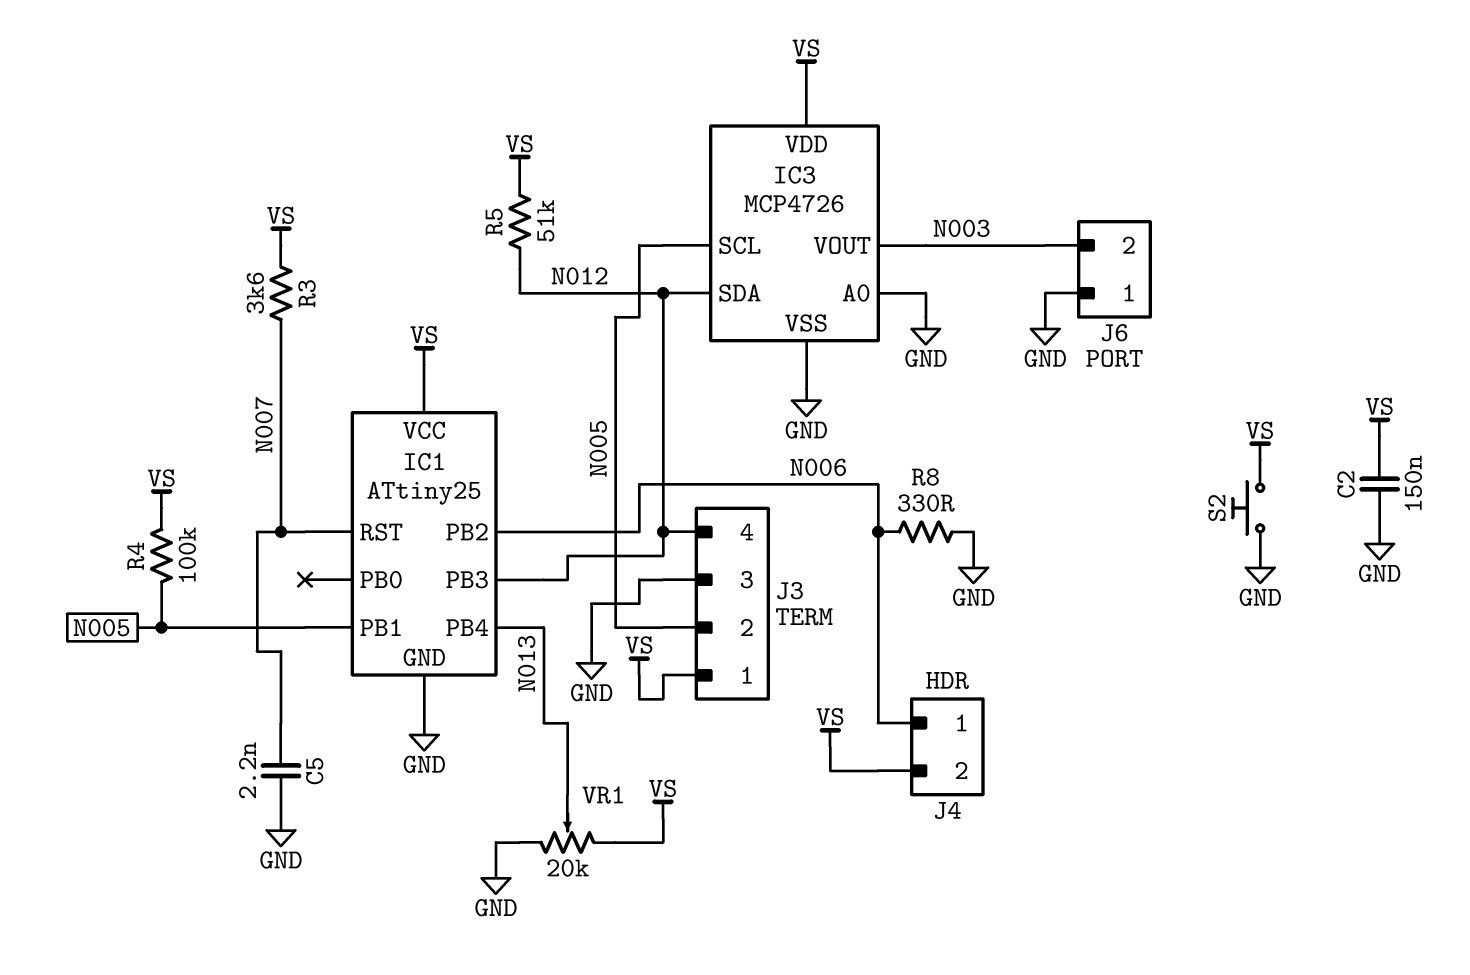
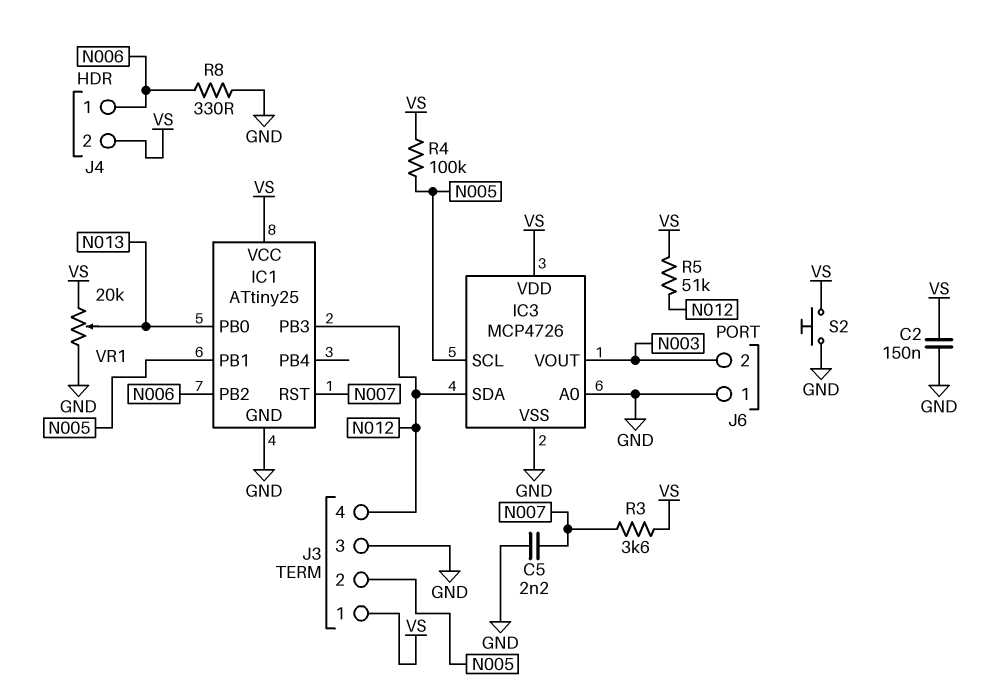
IC1 pin PB0: none -> N013
IC1 pin PB4: N013 -> none

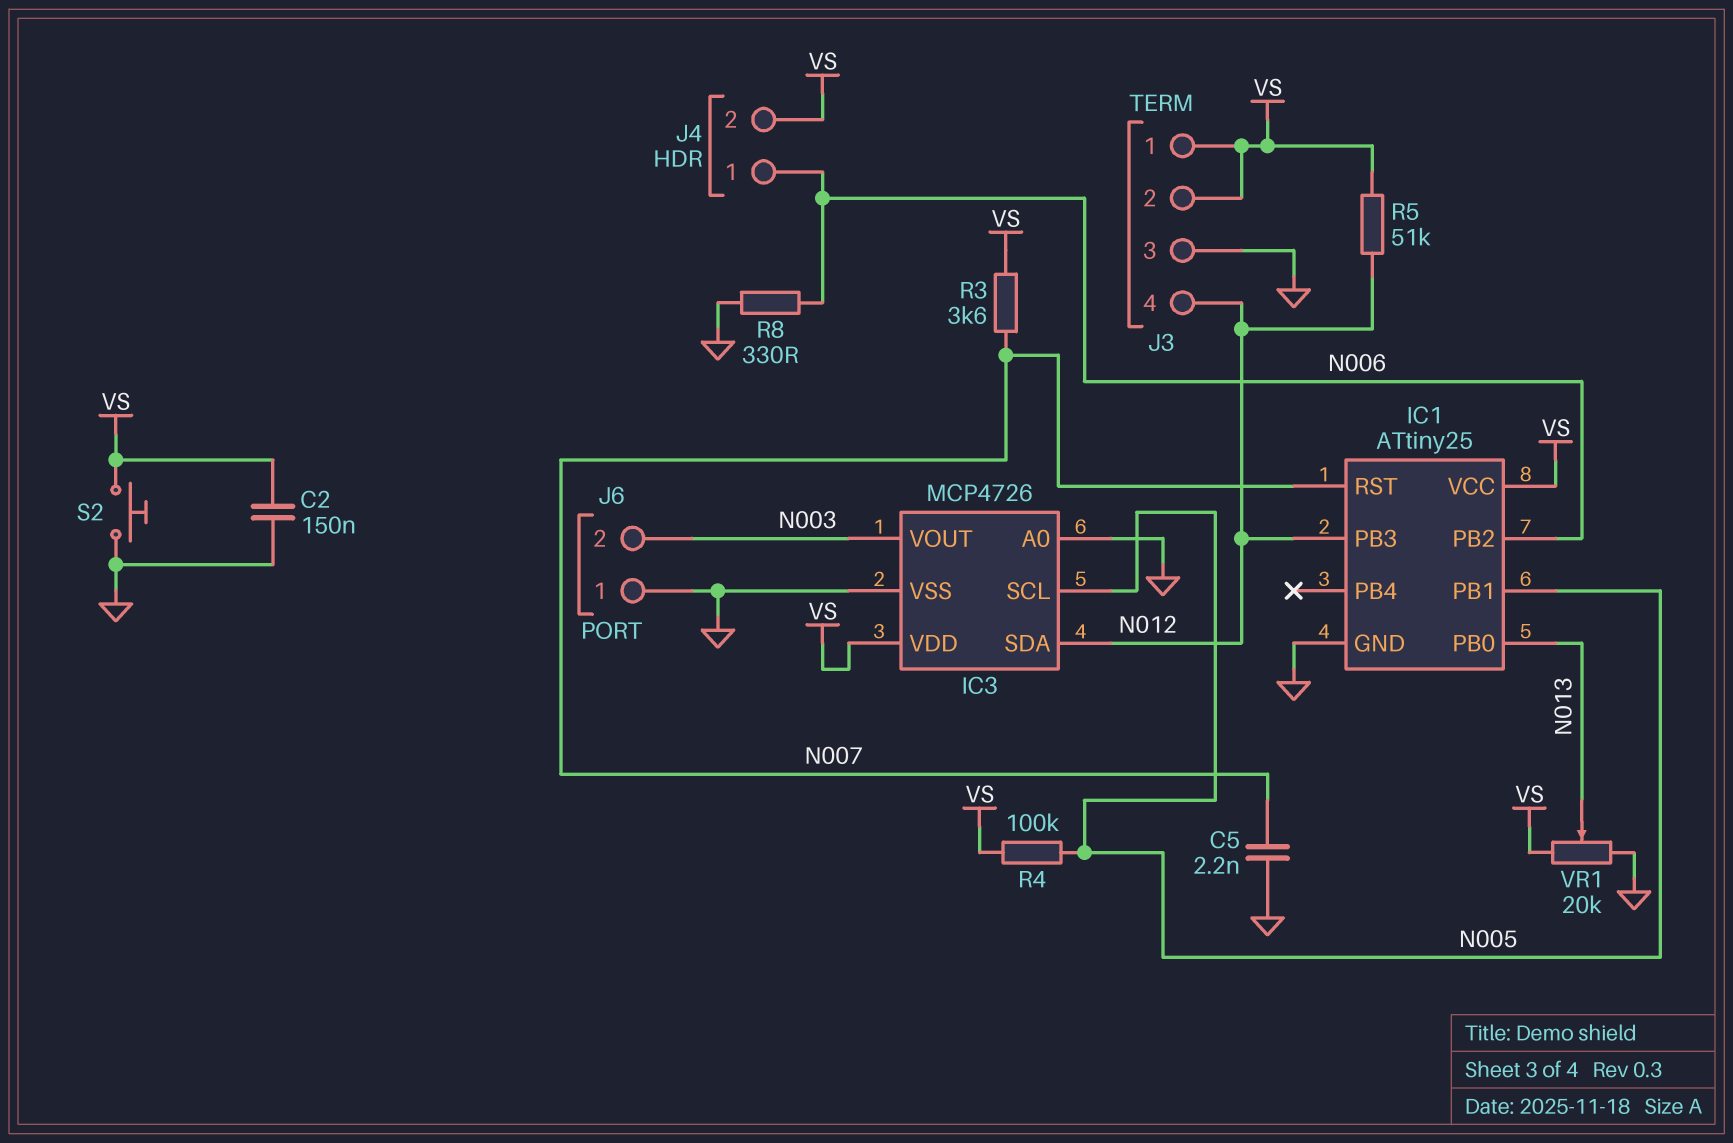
J3 pin 2: N005 -> VS

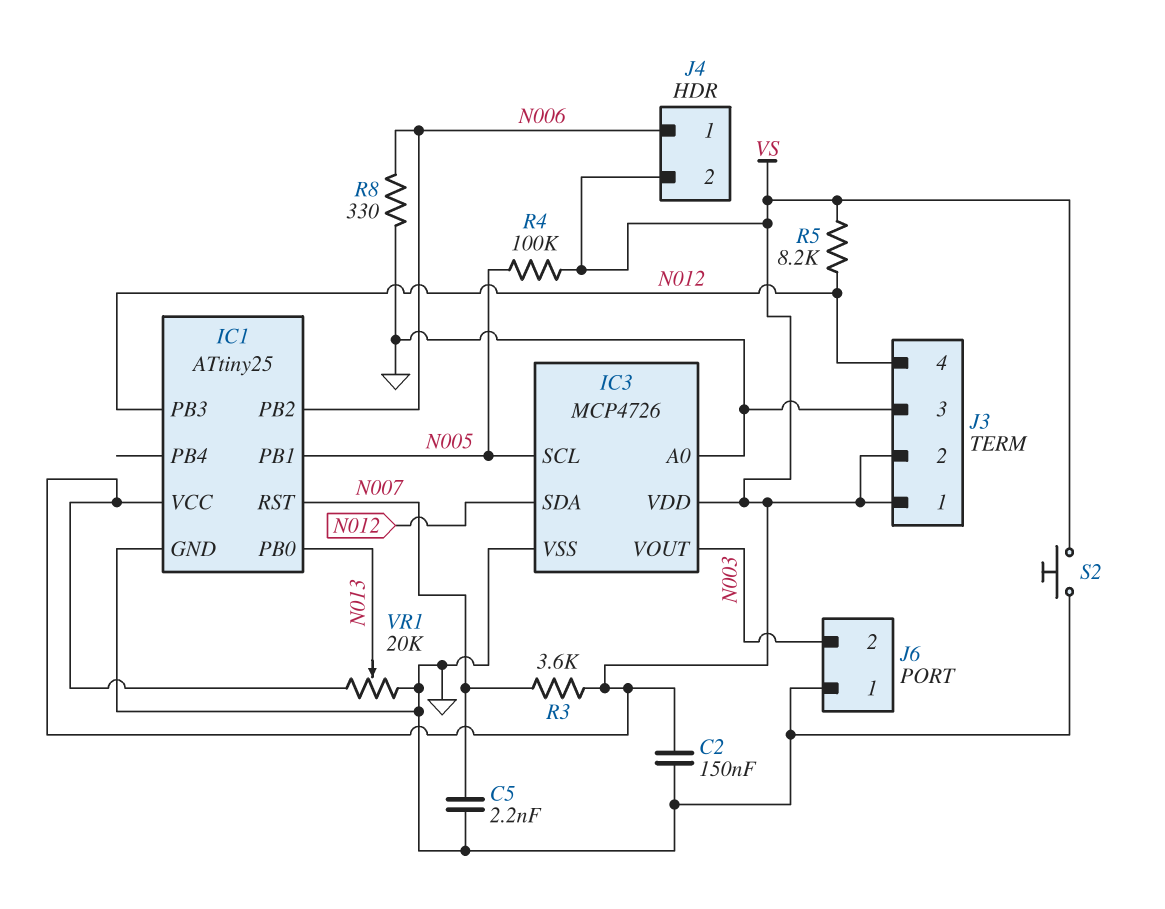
R5: 51k (N012, VS) -> 8.2k (N012, VS)

